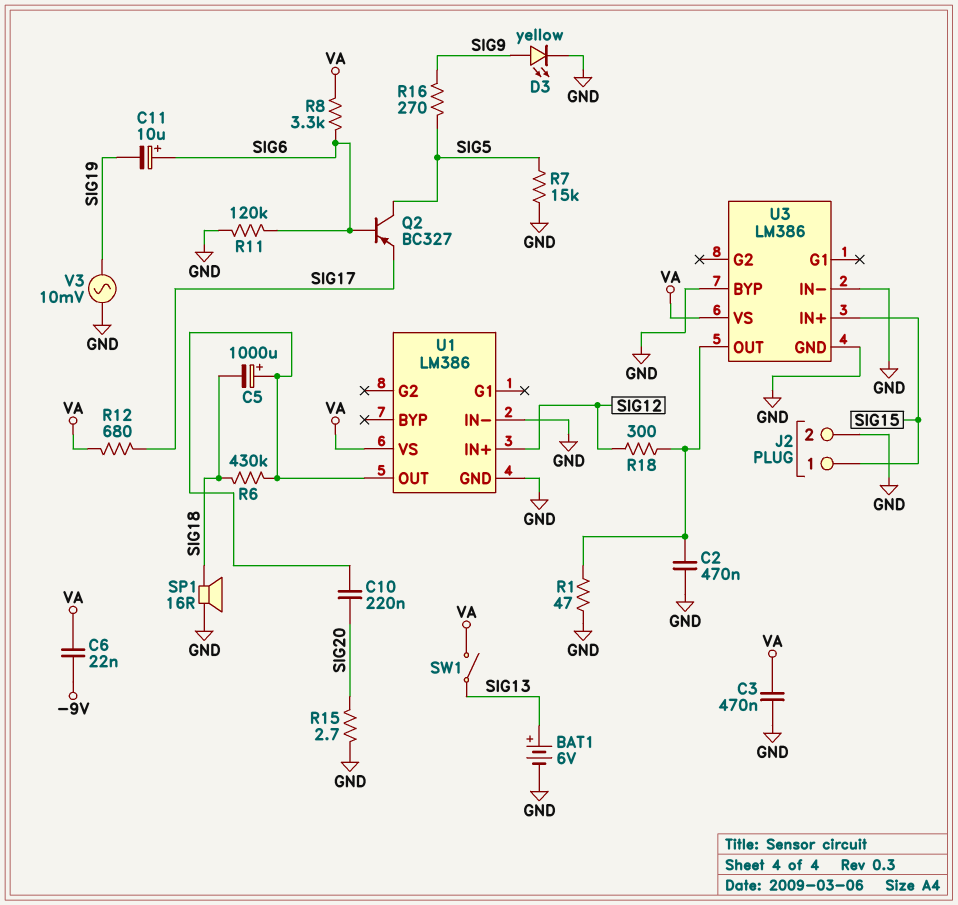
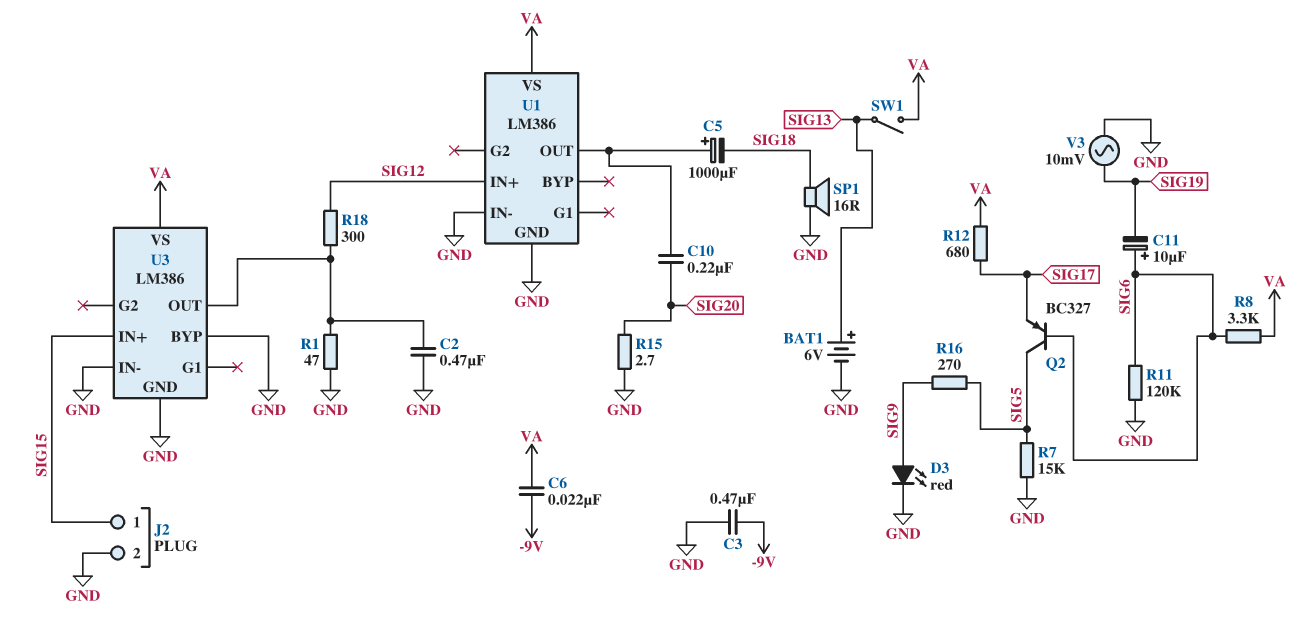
C3: 470nF (GND, VA) -> 470nF (-9V, GND)
D3: LED yellow (A SIG9, K GND) -> LED red (A SIG9, K GND)
R6: 430k (SIG18, U1/OUT) -> none

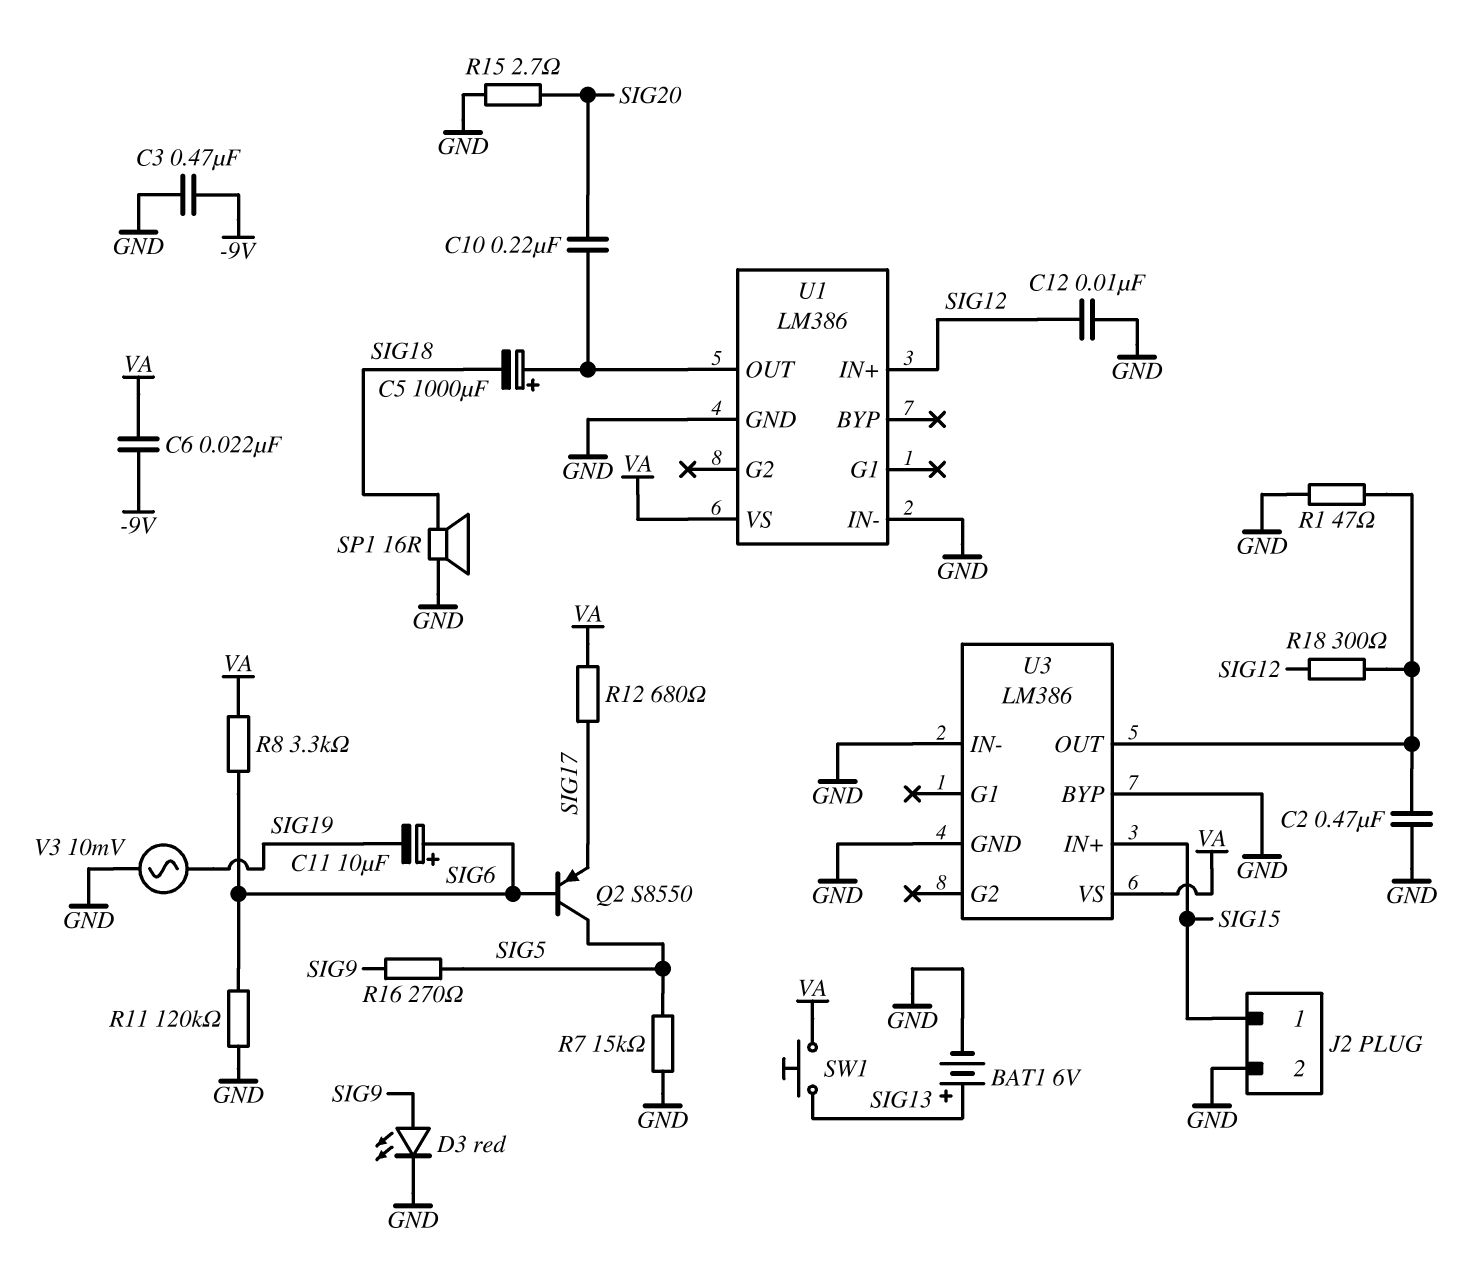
C12: none -> 10nF (GND, SIG12)
Q2: PNP BC327 (B SIG6, C SIG5, E SIG17) -> PNP S8550 (B SIG6, C SIG5, E SIG17)
SW1: switch (SIG13, VA) -> button (SIG13, VA)

